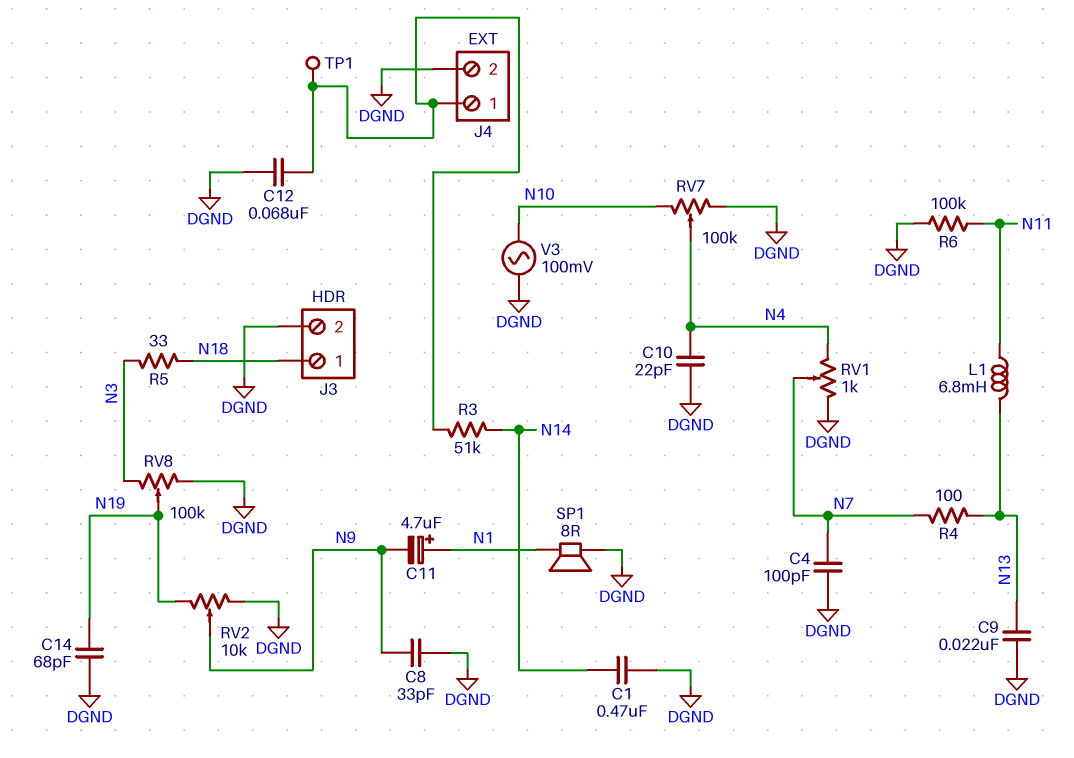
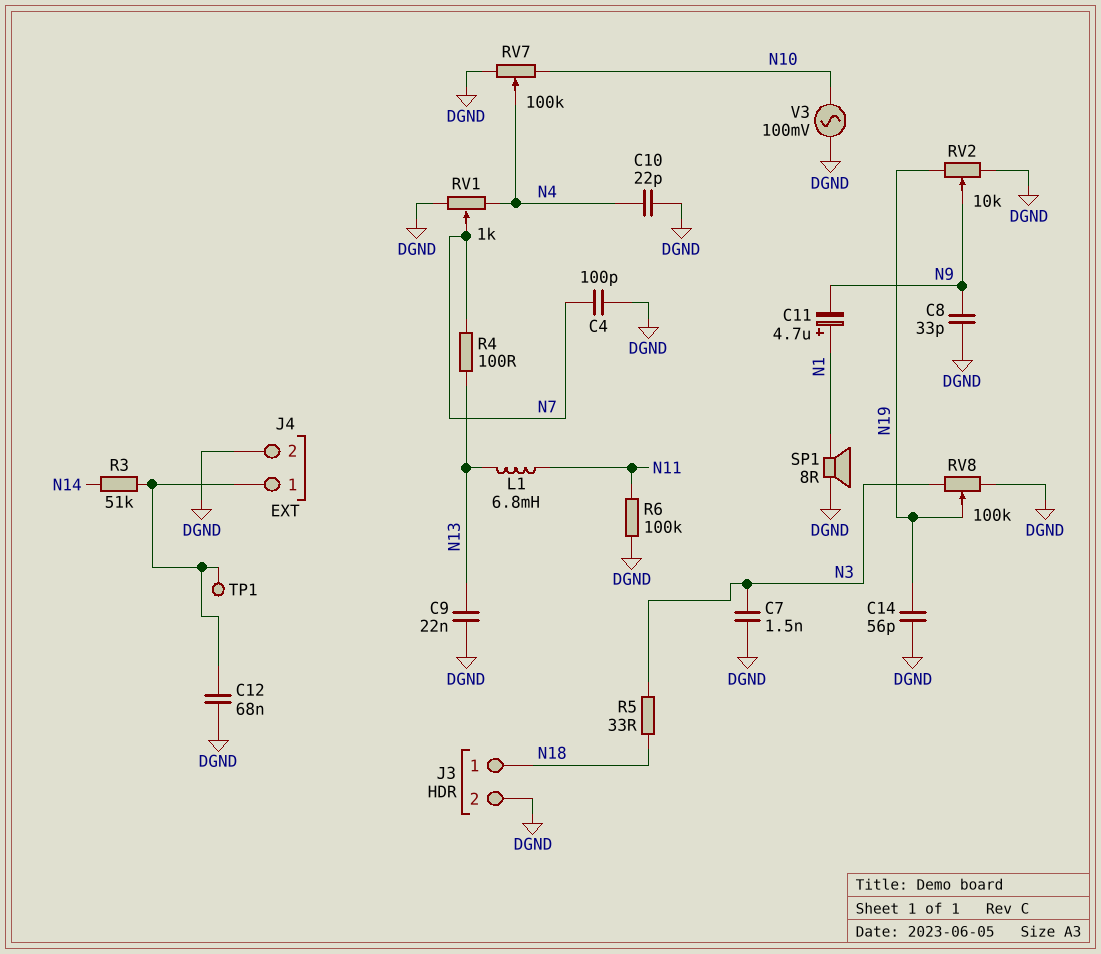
C1: 470nF (DGND, N14) -> none
C7: none -> 1.5nF (DGND, N3)
C14: 68pF (DGND, N19) -> 56pF (DGND, N19)

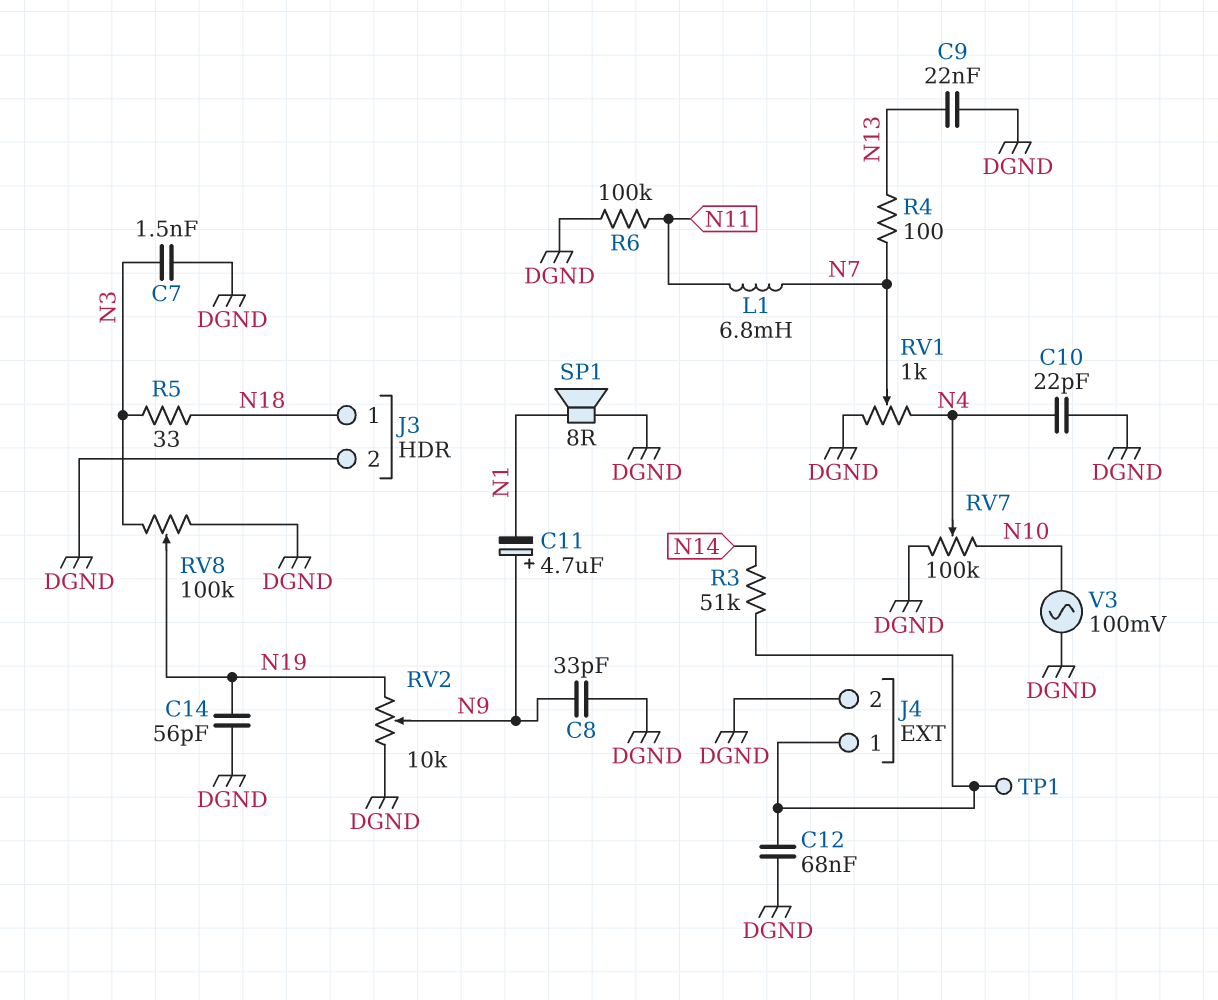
C4: 100pF (DGND, N7) -> none
C11: 4.7uF (plus N1, minus N9) -> 4.7uF (plus N9, minus N1)
L1: 6.8mH (N11, N13) -> 6.8mH (N7, N11)

